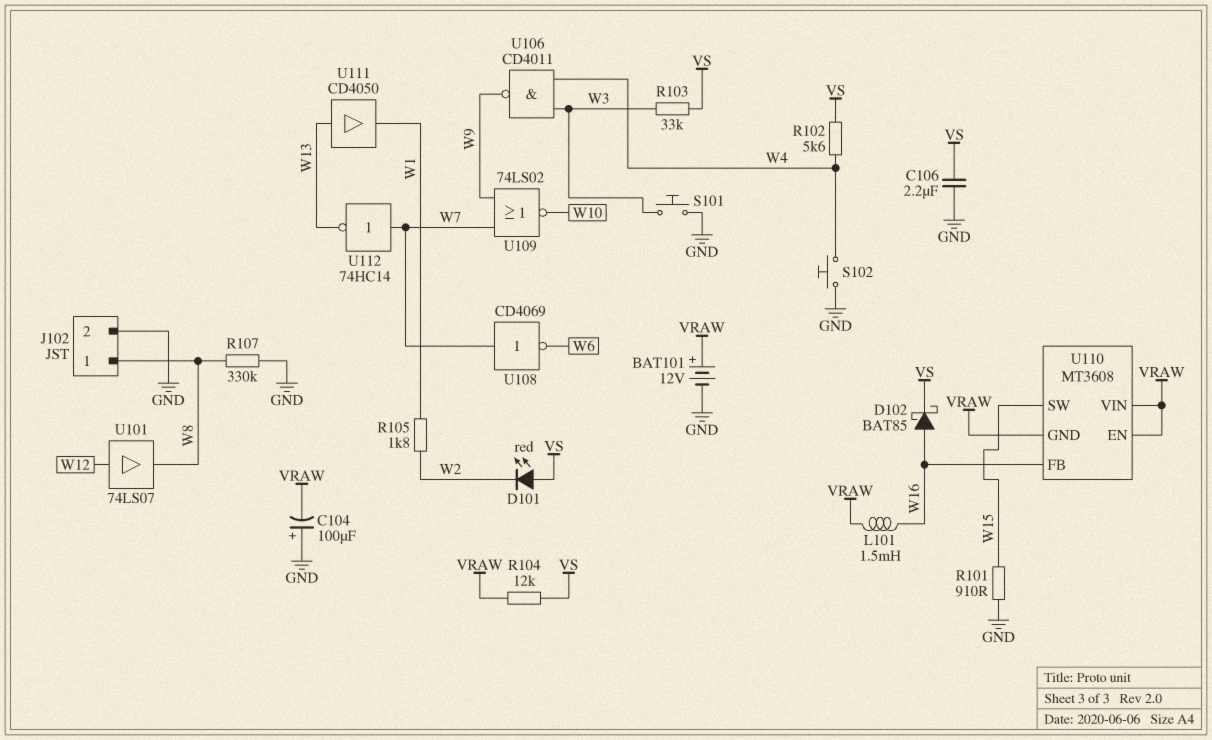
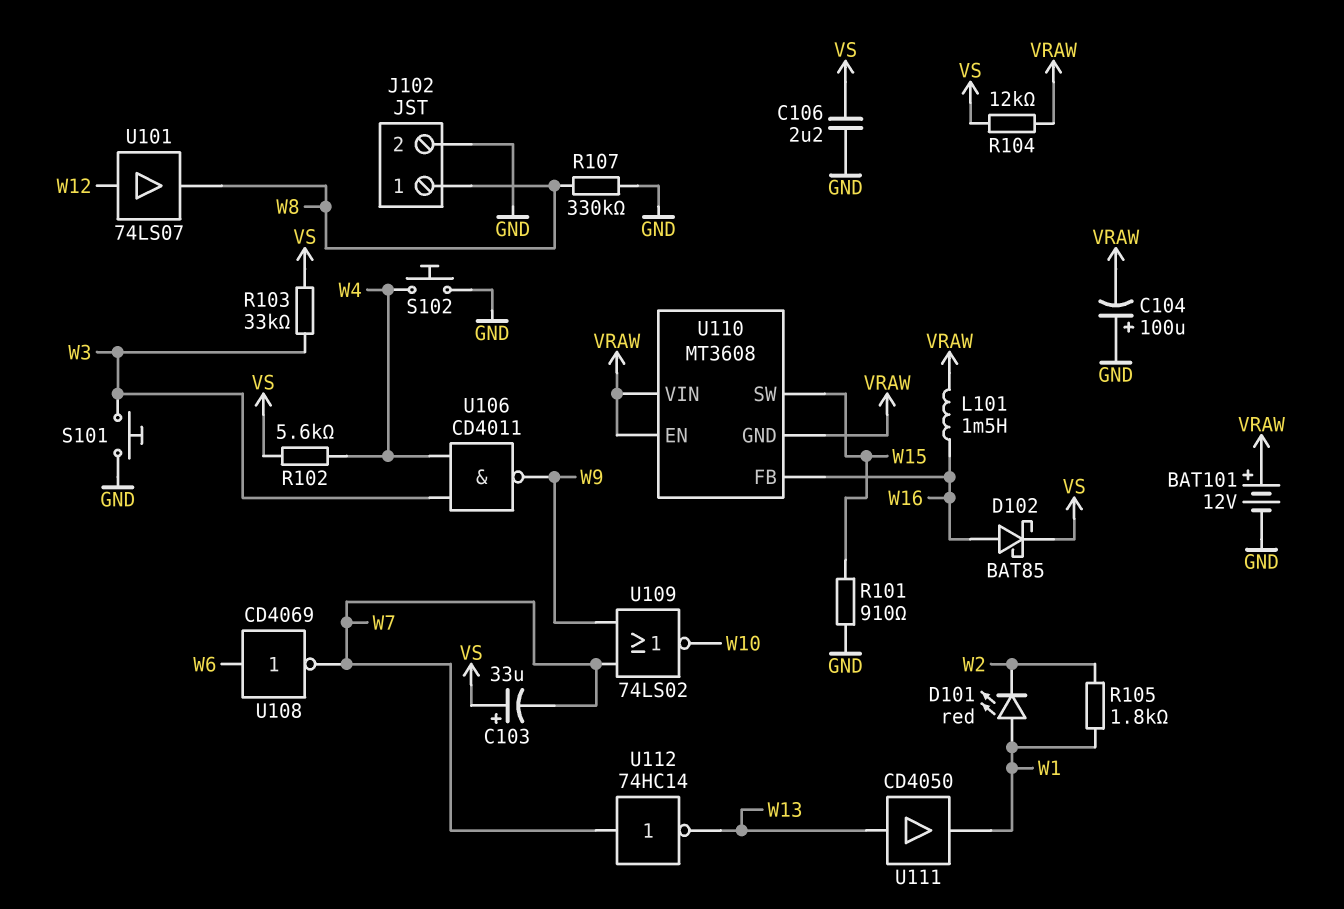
C103: none -> 33uF (plus VS, minus W7)
D101: LED red (A VS, K W2) -> LED red (A W1, K W2)
U108: NOT CD4069 (in W7, out W6) -> NOT CD4069 (in W6, out W7)

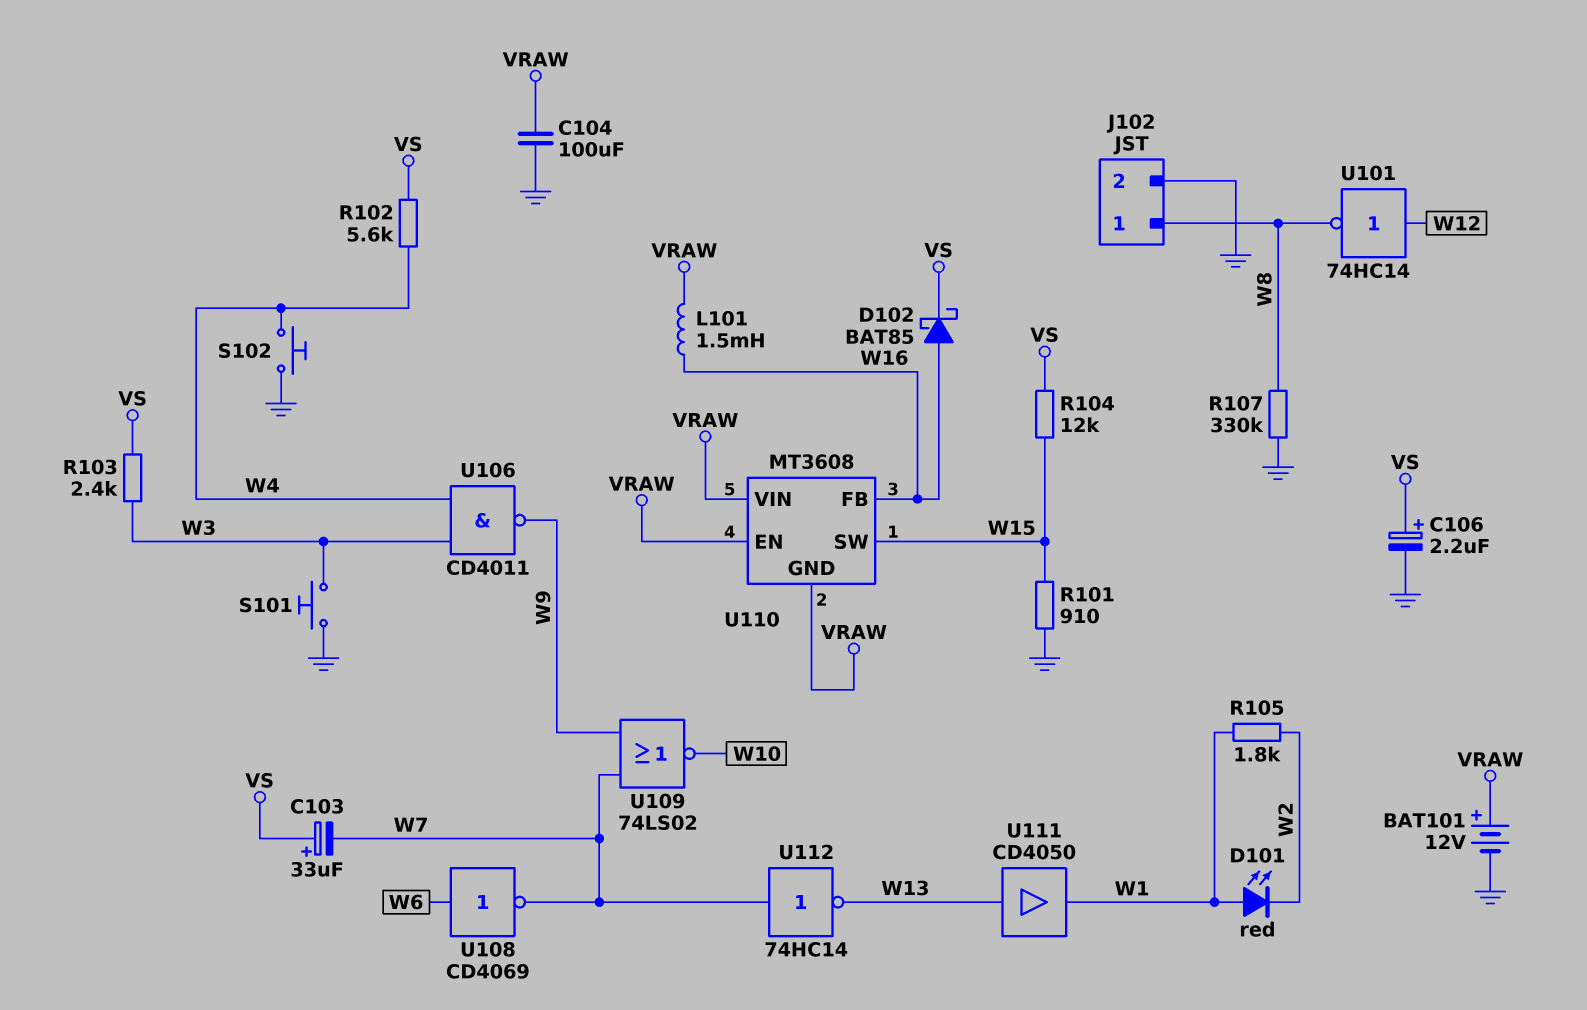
C104: 100uF (plus GND, minus VRAW) -> 100uF (GND, VRAW)
C106: 2.2uF (GND, VS) -> 2.2uF (plus VS, minus GND)
R103: 33k (VS, W3) -> 2.4k (VS, W3)
R104: 12k (VRAW, VS) -> 12k (VS, W15)
U101: buffer 74LS07 (in W12, out W8) -> NOT 74HC14 (in W12, out W8)

